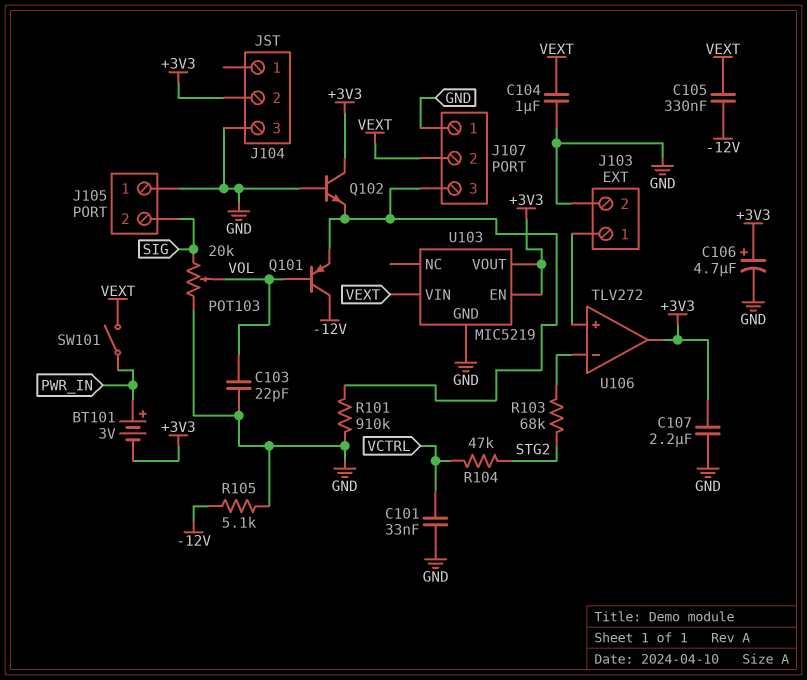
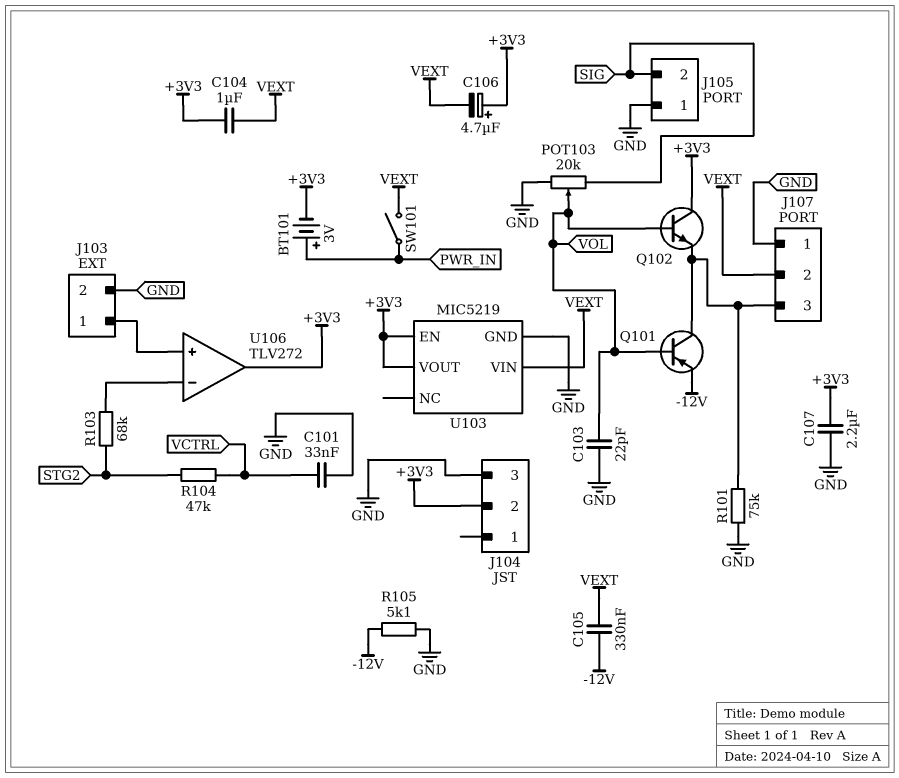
C104: 1uF (GND, VEXT) -> 1uF (+3V3, VEXT)
C106: 4.7uF (plus +3V3, minus GND) -> 4.7uF (plus +3V3, minus VEXT)
Q101: PNP (B VOL, C -12V, E J107/3) -> PNP (B VOL, C J107/3, E -12V)
Q102: NPN (B GND, C +3V3, E J107/3) -> NPN (B VOL, C +3V3, E J107/3)
R101: 910k (GND, J107/3) -> 75k (GND, J107/3)

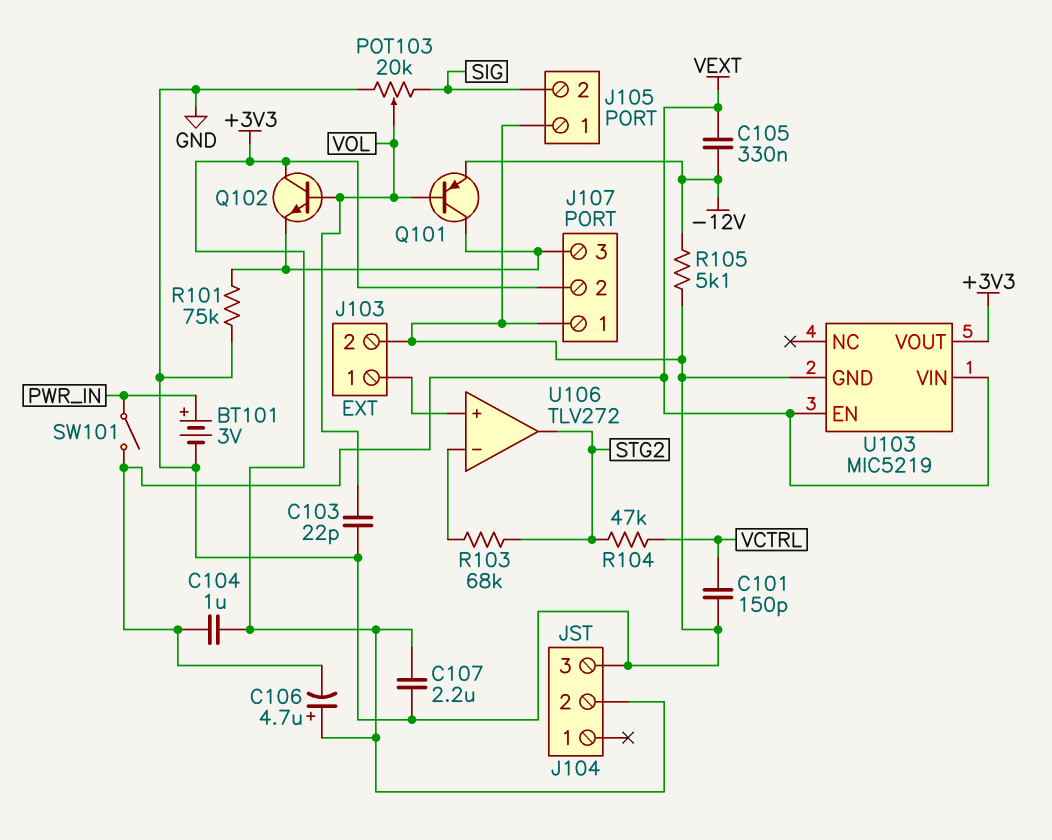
BT101: 3V (plus PWR_IN, minus +3V3) -> 3V (plus PWR_IN, minus GND)
C101: 33nF (GND, VCTRL) -> 150pF (GND, VCTRL)
J107 pin 2: VEXT -> +3V3
U103 pin EN: +3V3 -> VEXT
U106 pin out: +3V3 -> STG2

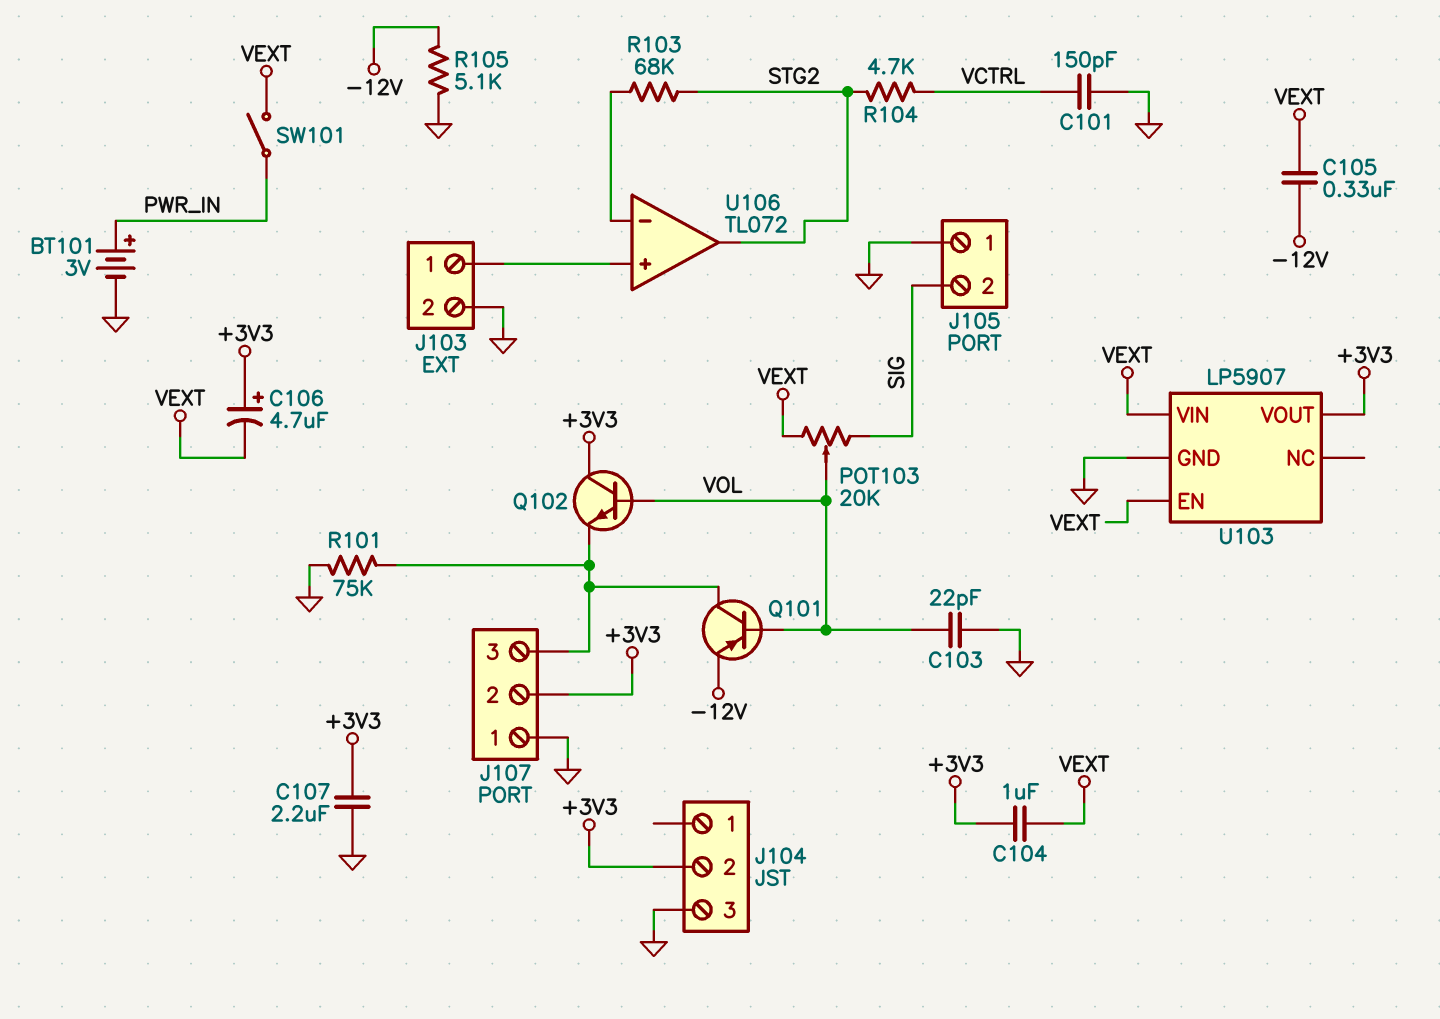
POT103: 20k (GND, SIG, wiper VOL) -> 20k (SIG, VEXT, wiper VOL)
R104: 47k (STG2, VCTRL) -> 4.7k (STG2, VCTRL)
U103: MIC5219 -> LP5907
U106: TLV272 -> TL072

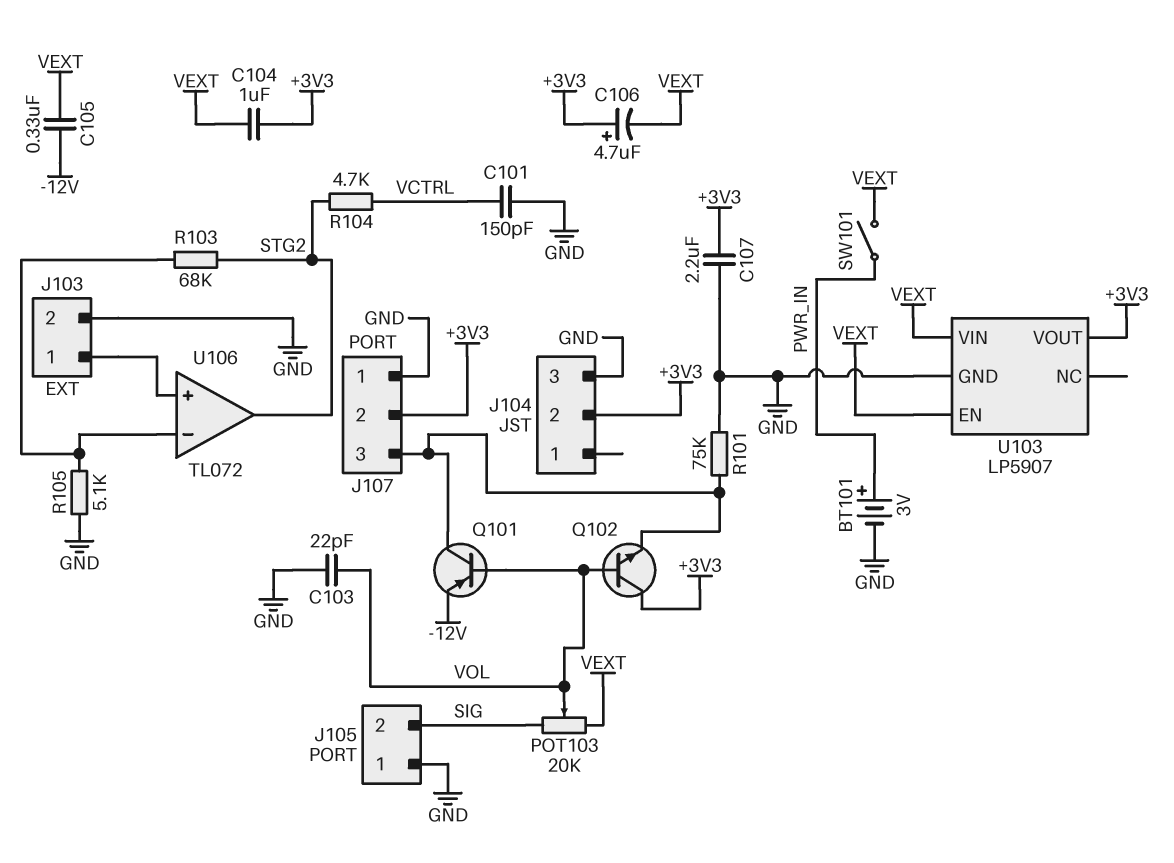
R105: 5.1k (-12V, GND) -> 5.1k (GND, U106/in-)

